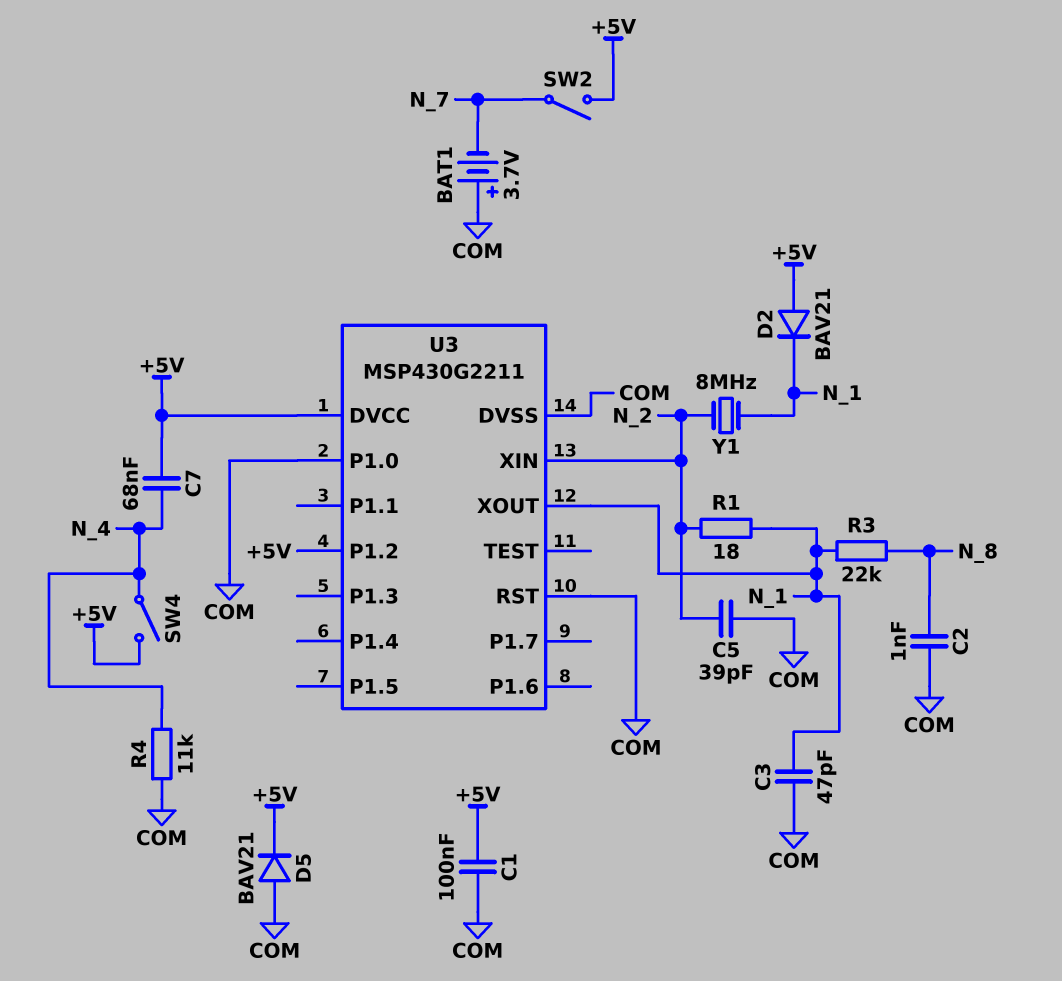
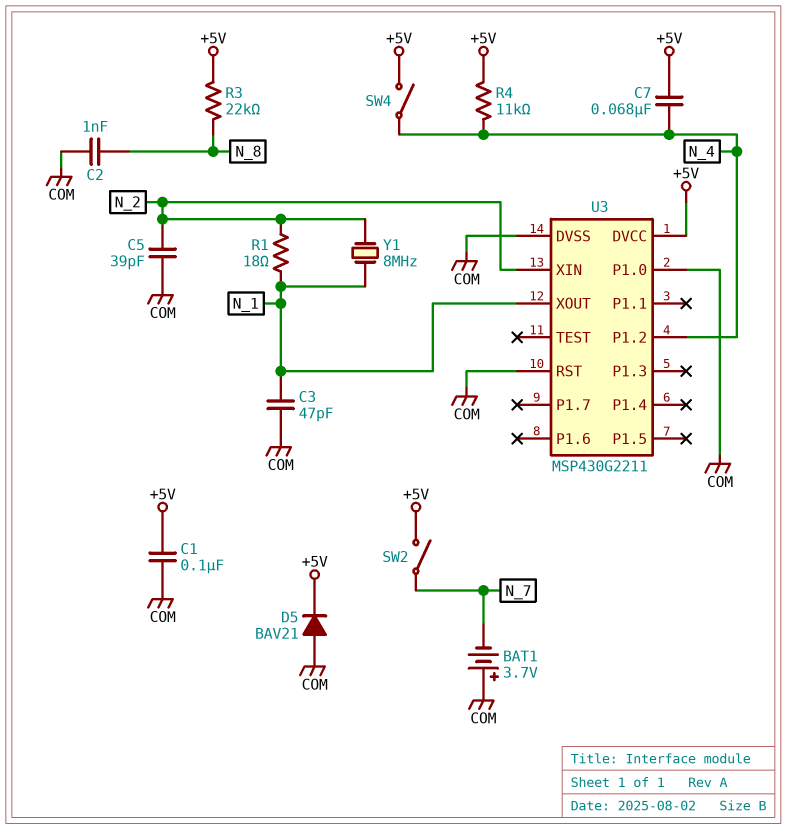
D2: diode BAV21 (A +5V, K N_1) -> none
R3: 22k (N_1, N_8) -> 22k (+5V, N_8)
R4: 11k (COM, N_4) -> 11k (+5V, N_4)
U3 pin P1.2: +5V -> N_4

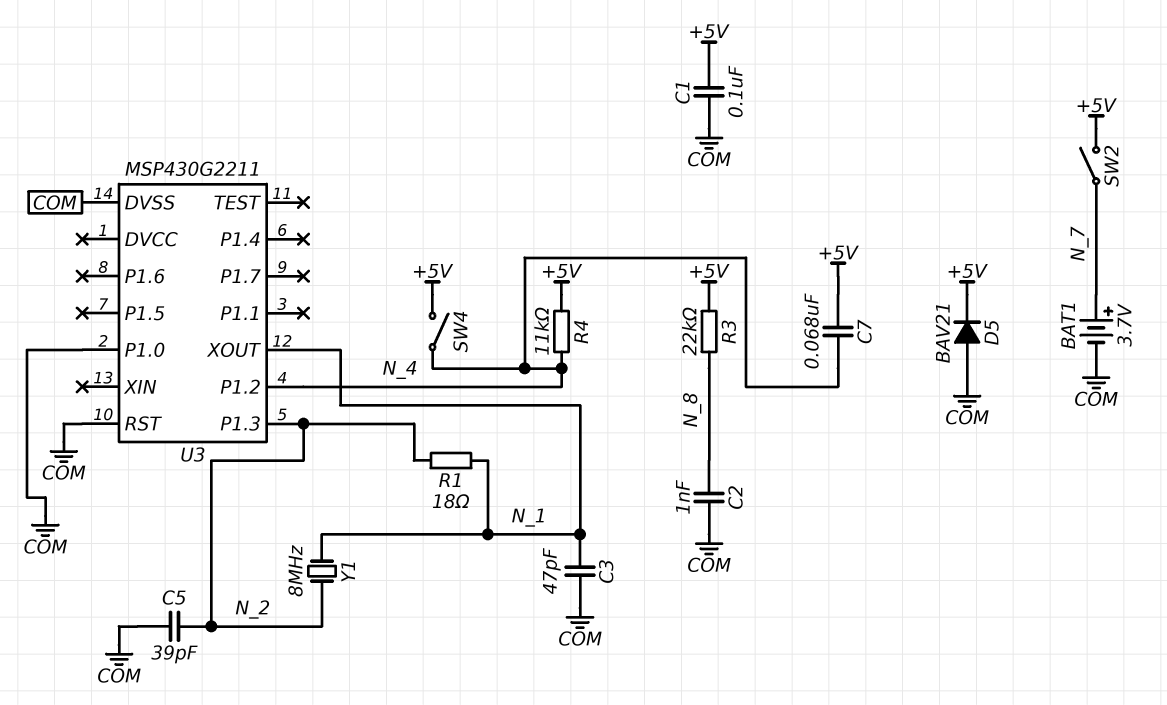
BAT1: 3.7V (plus COM, minus N_7) -> 3.7V (plus N_7, minus COM)
U3 pin DVCC: +5V -> none
U3 pin P1.3: none -> N_2
U3 pin XIN: N_2 -> none

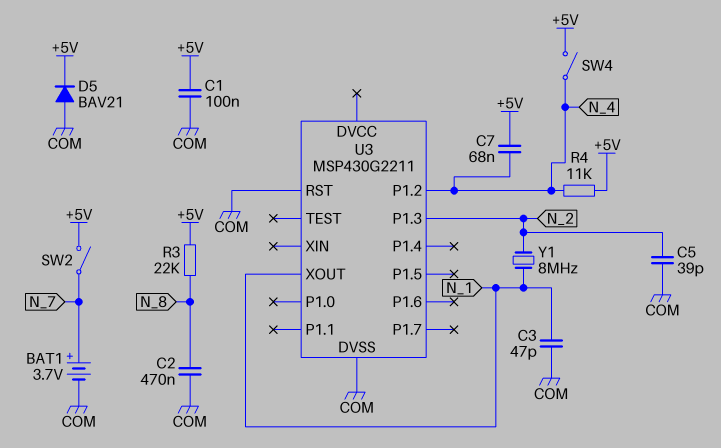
C2: 1nF (COM, N_8) -> 470nF (COM, N_8)
R1: 18 (N_1, N_2) -> none
U3 pin P1.0: COM -> none

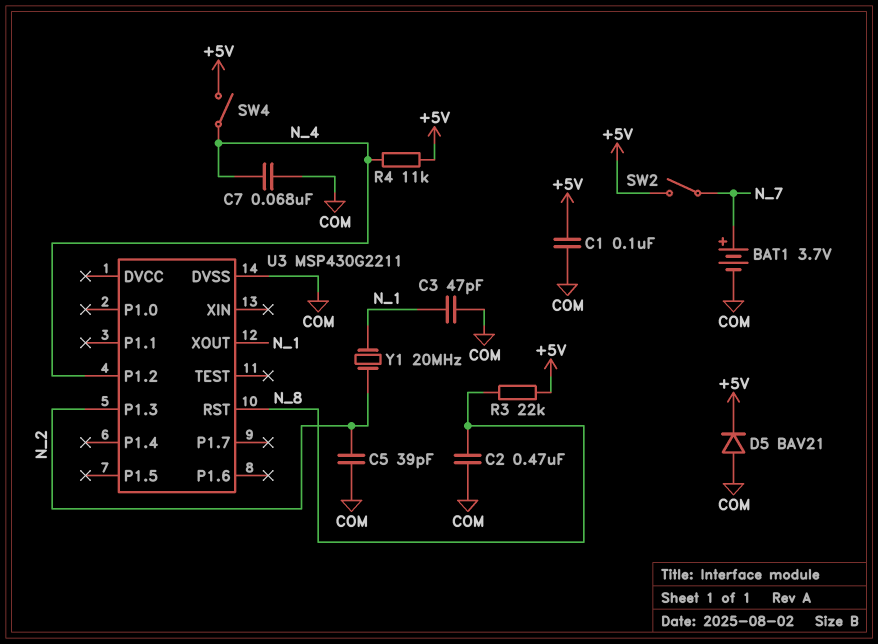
C7: 68nF (+5V, N_4) -> 68nF (COM, N_4)
U3 pin RST: COM -> N_8
Y1: 8MHz (N_1, N_2) -> 20MHz (N_1, N_2)

